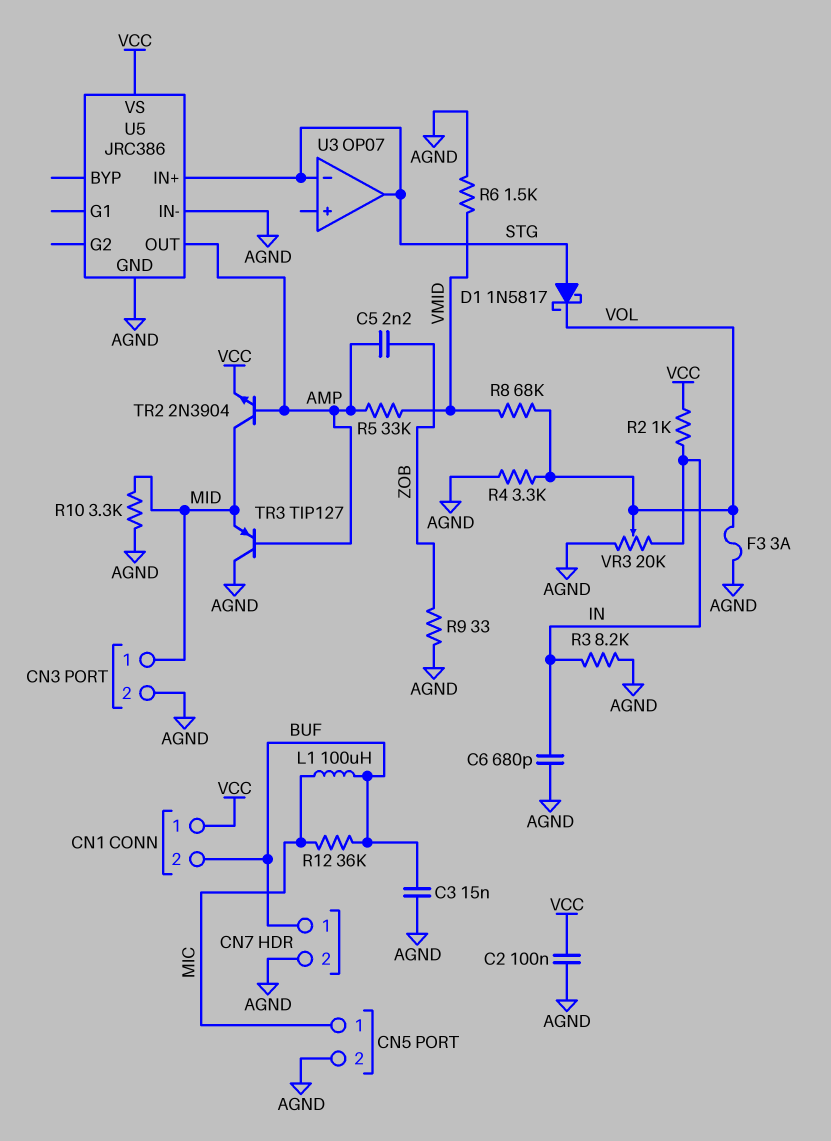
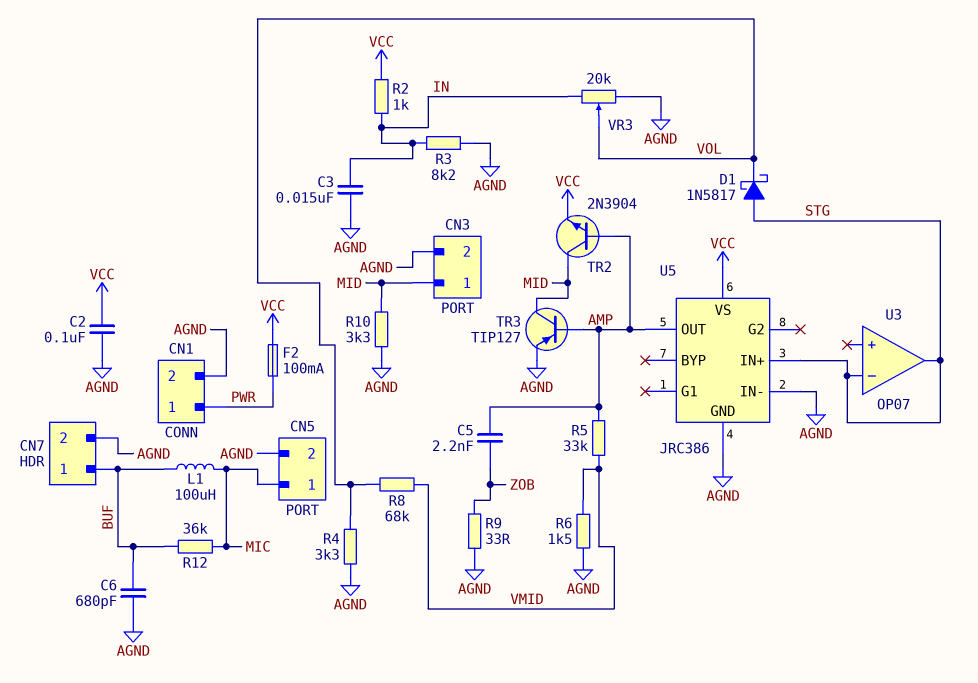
C3: 15nF (AGND, BUF) -> 15nF (AGND, IN)
C6: 680pF (AGND, IN) -> 680pF (AGND, BUF)
CN1 pin 1: VCC -> PWR
CN1 pin 2: BUF -> AGND
F2: none -> 100mA (PWR, VCC)
F3: 3A (AGND, VOL) -> none
TR3: PNP TIP127 (B AMP, C AGND, E MID) -> PNP TIP127 (B AMP, C MID, E AGND)

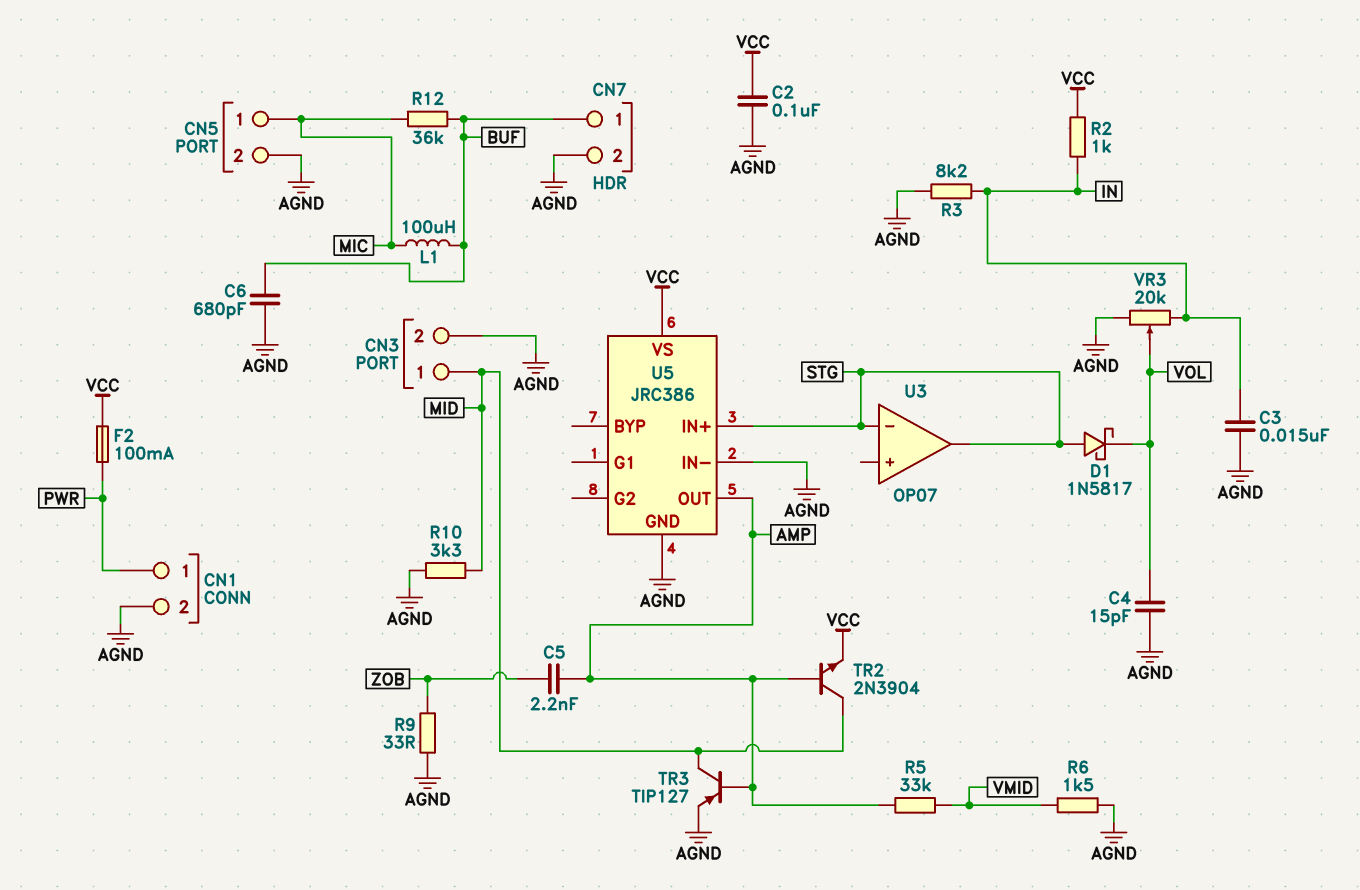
C4: none -> 15pF (AGND, VOL)
R4: 3.3k (AGND, VOL) -> none
R8: 68k (VMID, VOL) -> none

